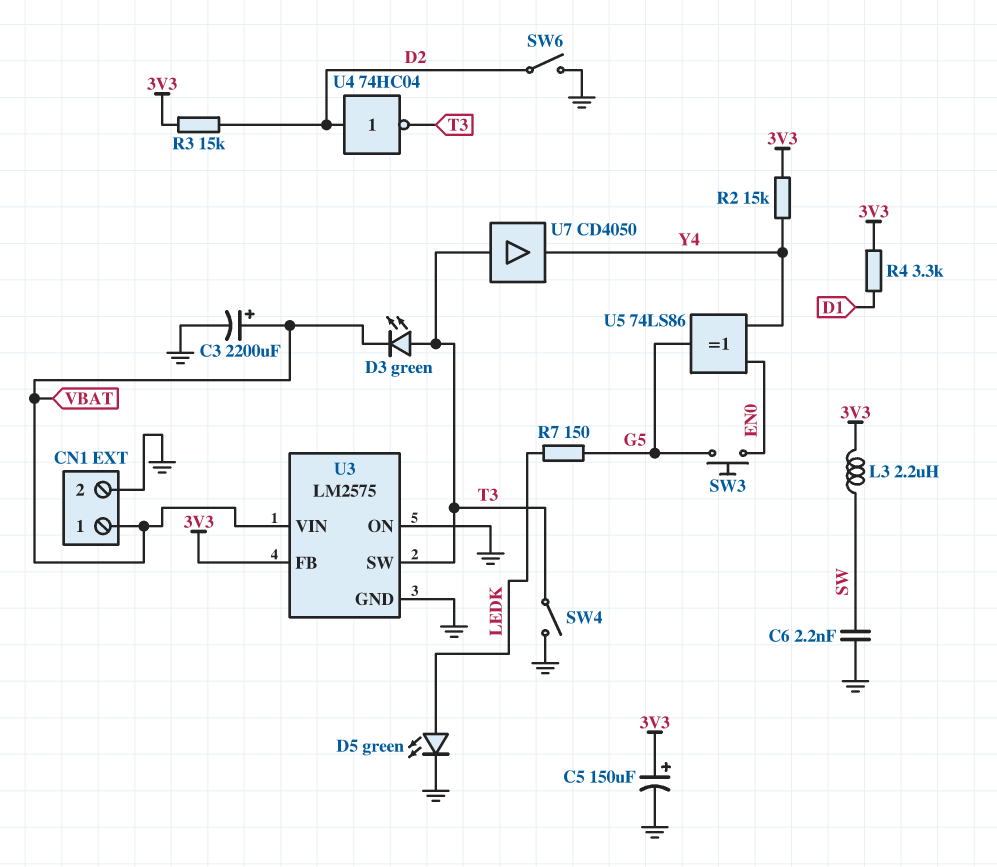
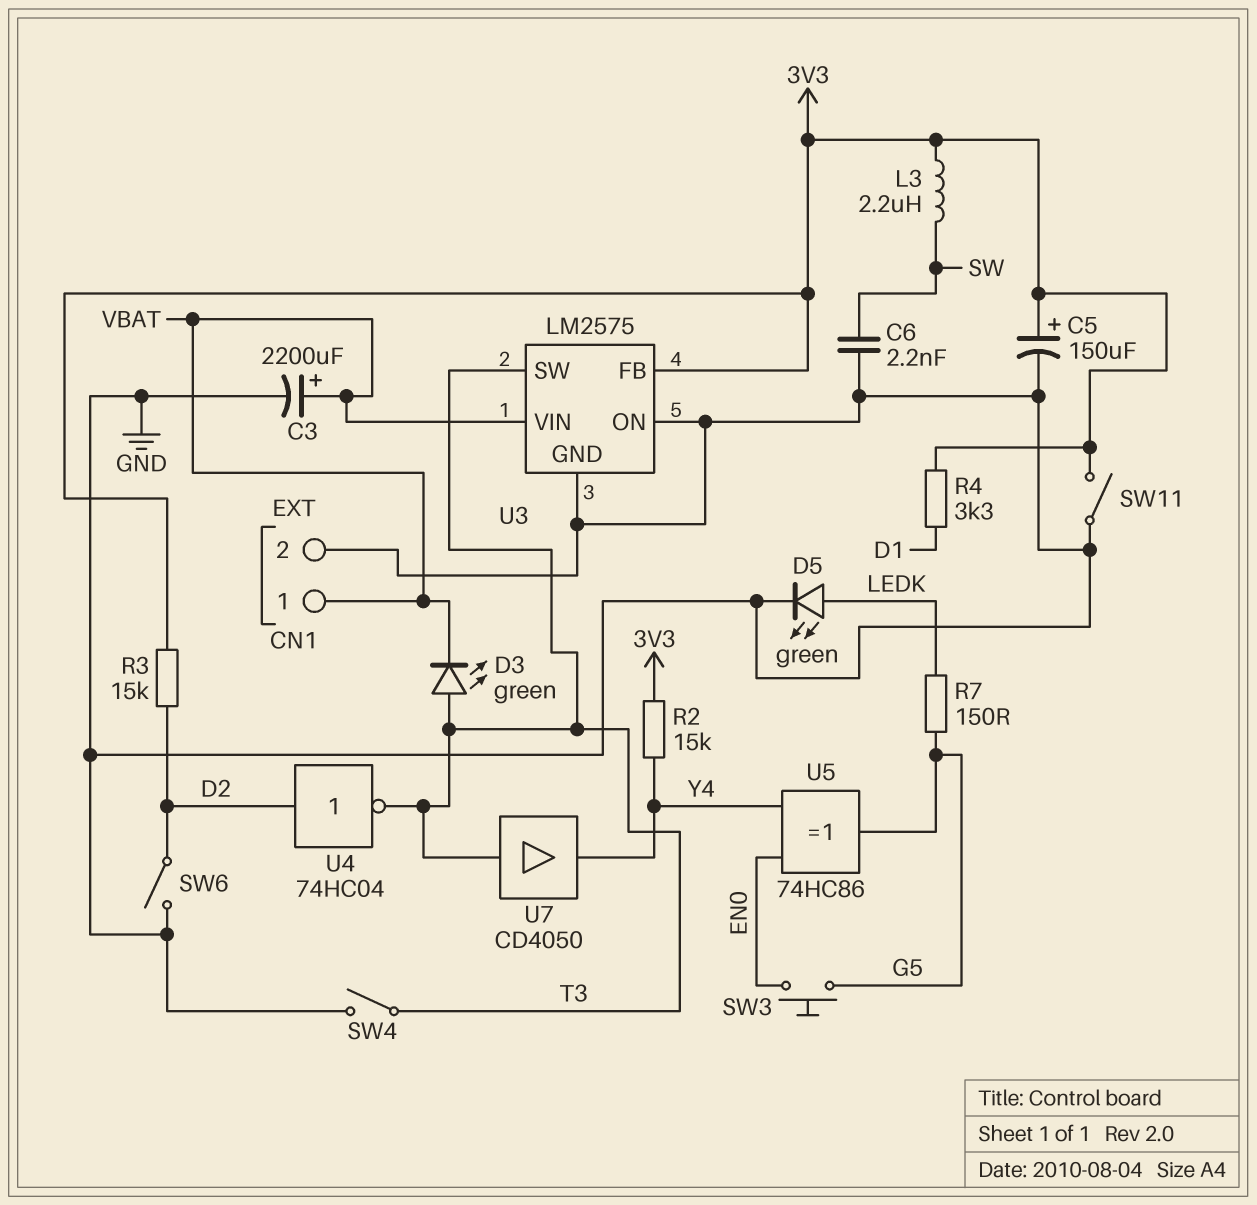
SW11: none -> switch (3V3, GND)
U5: XOR 74LS86 (in EN0, in Y4, out G5) -> XOR 74HC86 (in EN0, in Y4, out G5)

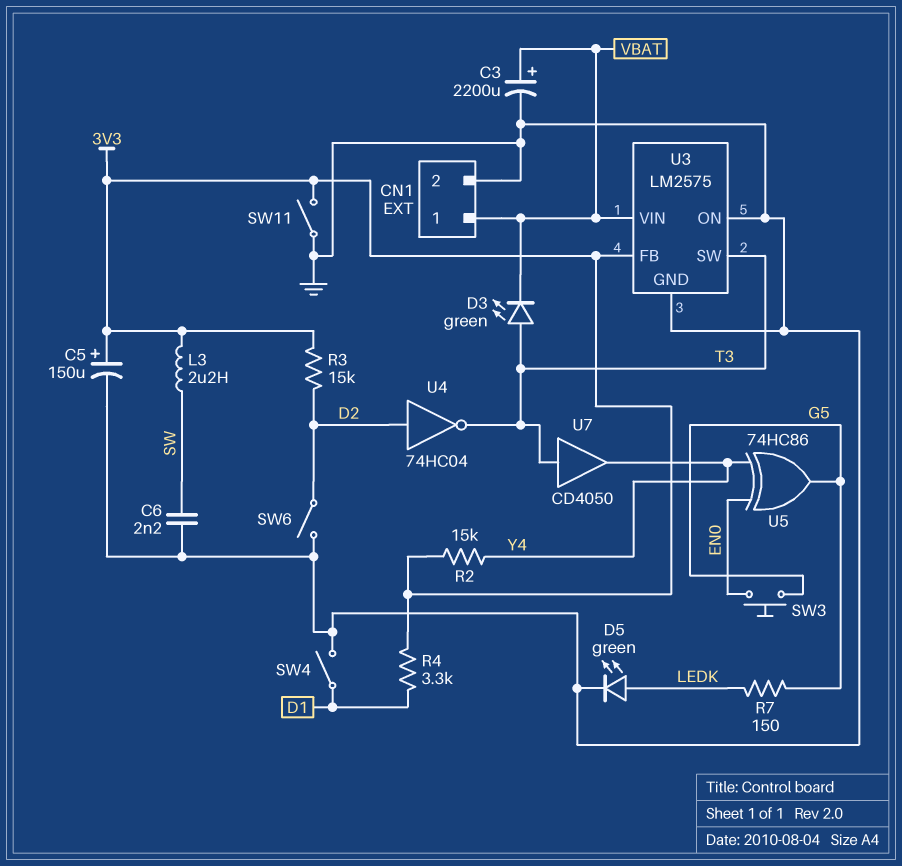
SW4: switch (GND, T3) -> switch (D1, GND)

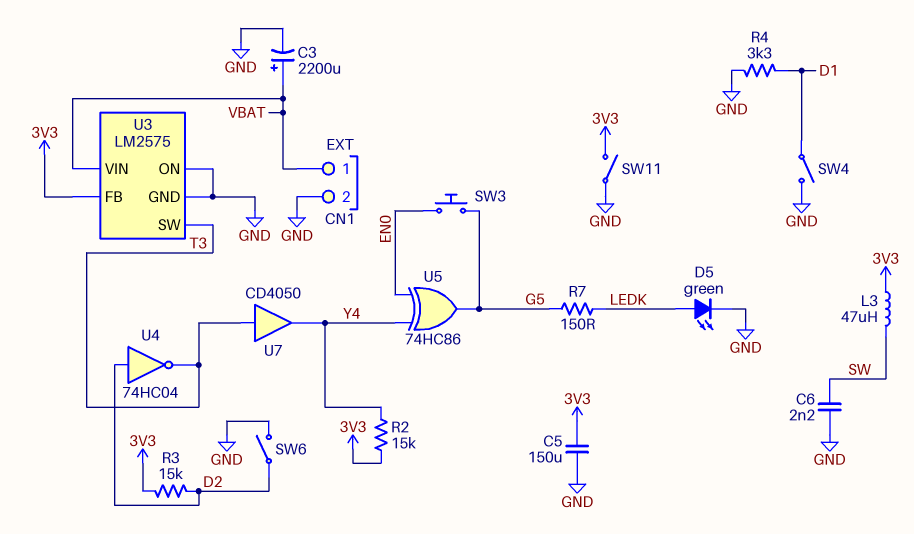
C5: 150uF (plus 3V3, minus GND) -> 150uF (3V3, GND)
D3: LED green (A T3, K VBAT) -> none
L3: 2.2uH (3V3, SW) -> 47uH (3V3, SW)
R4: 3.3k (3V3, D1) -> 3.3k (D1, GND)

